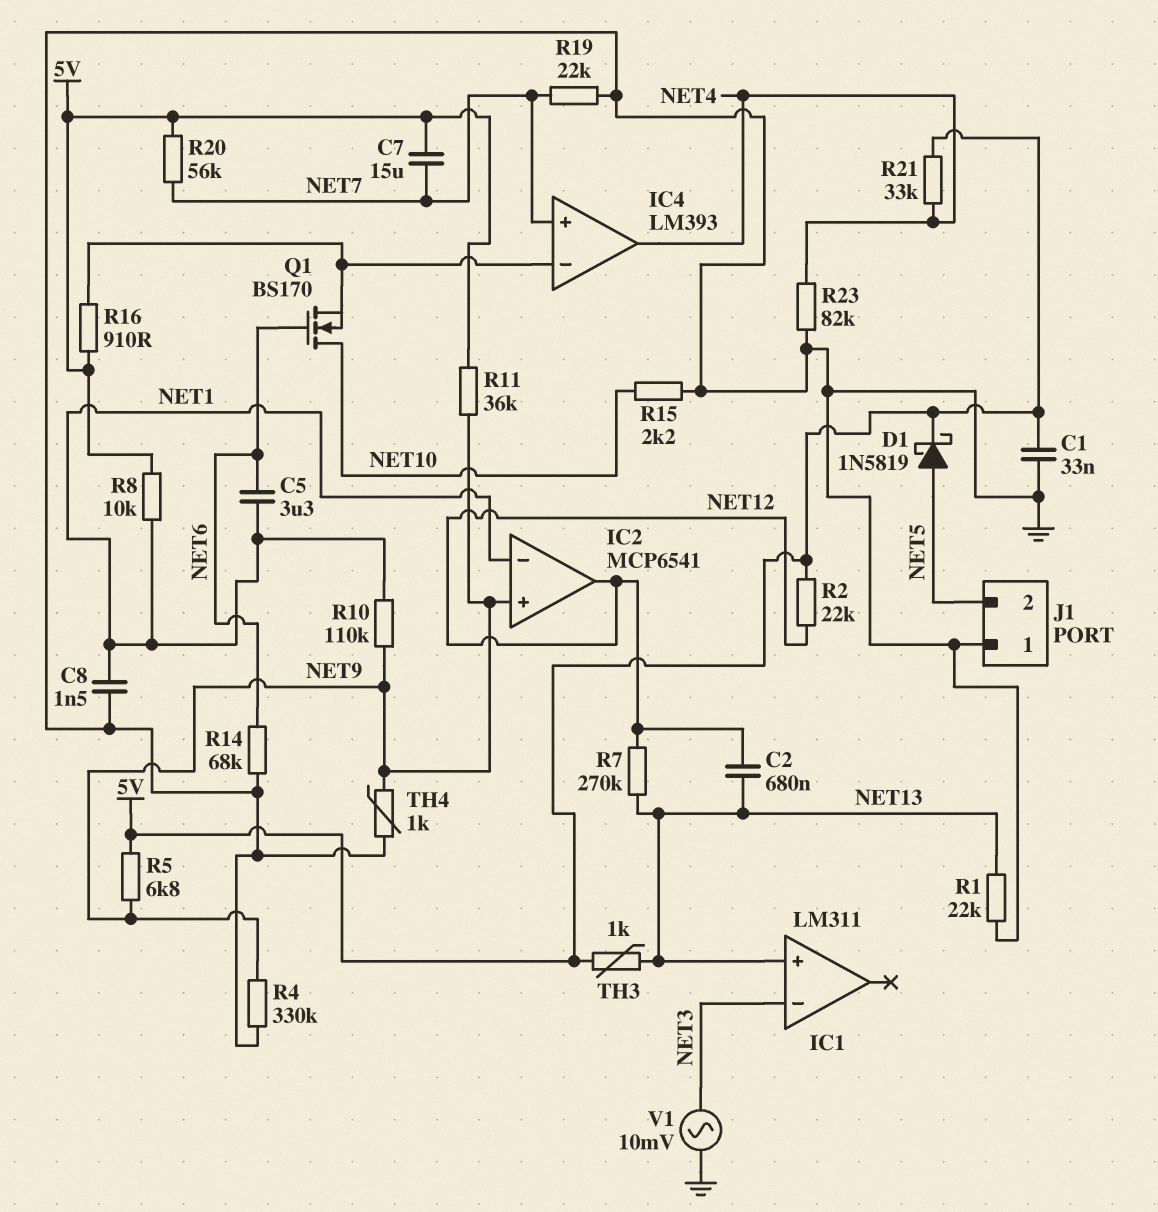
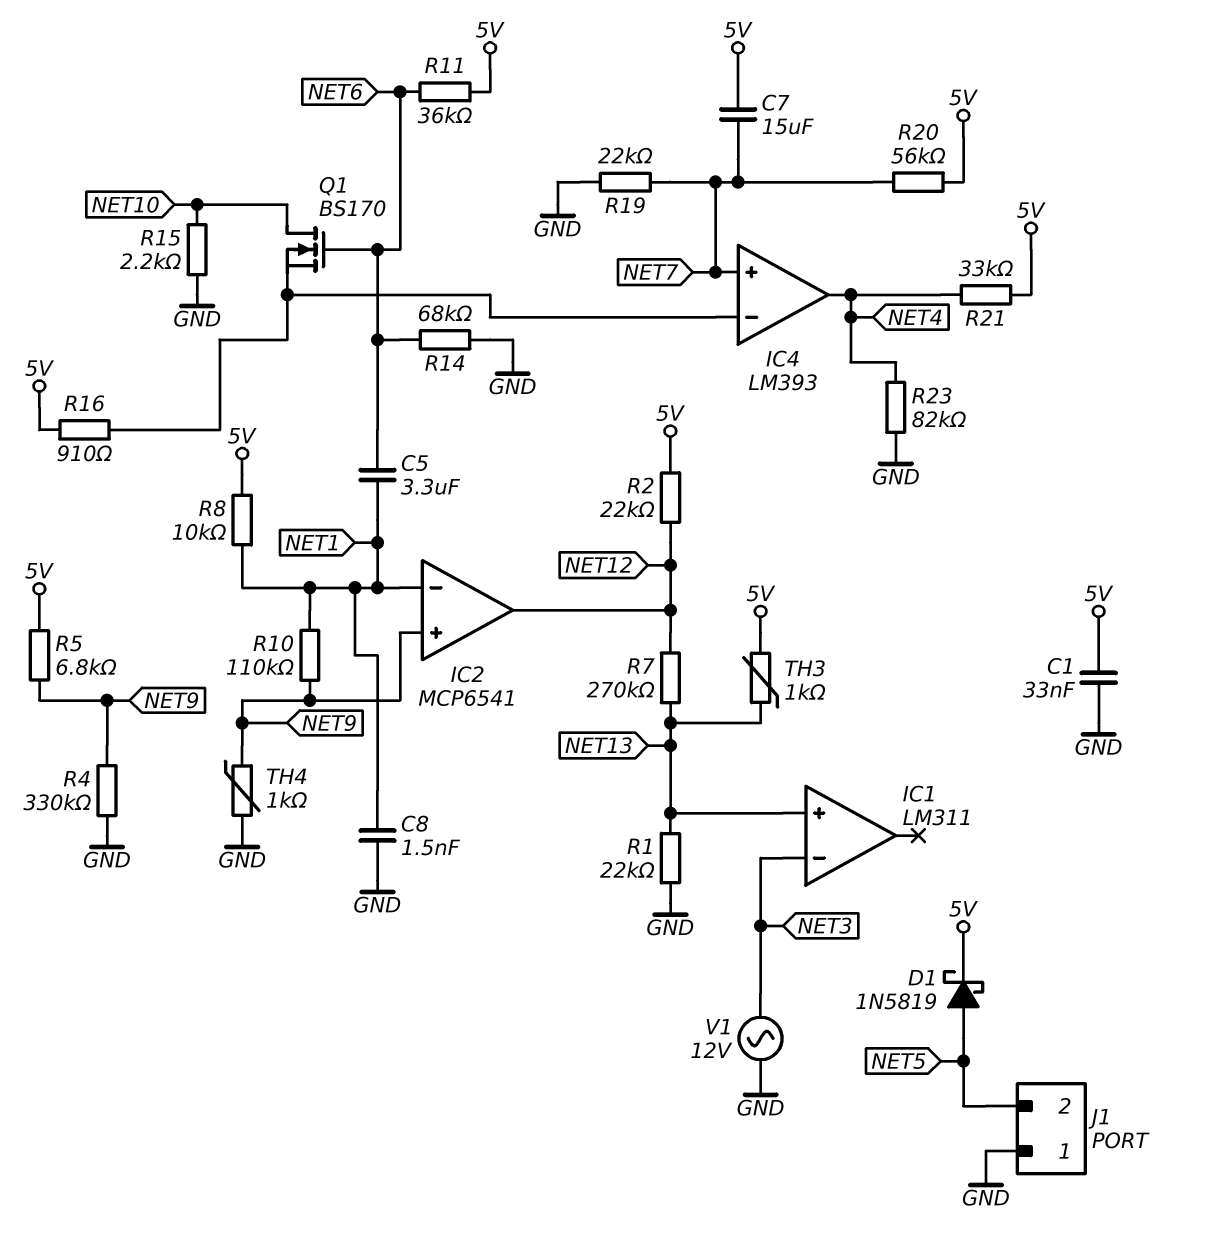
C2: 680nF (NET12, NET13) -> none
R11: 36k (5V, NET9) -> 36k (5V, NET6)
V1: AC 10mV (GND, NET3) -> AC 12V (GND, NET3)

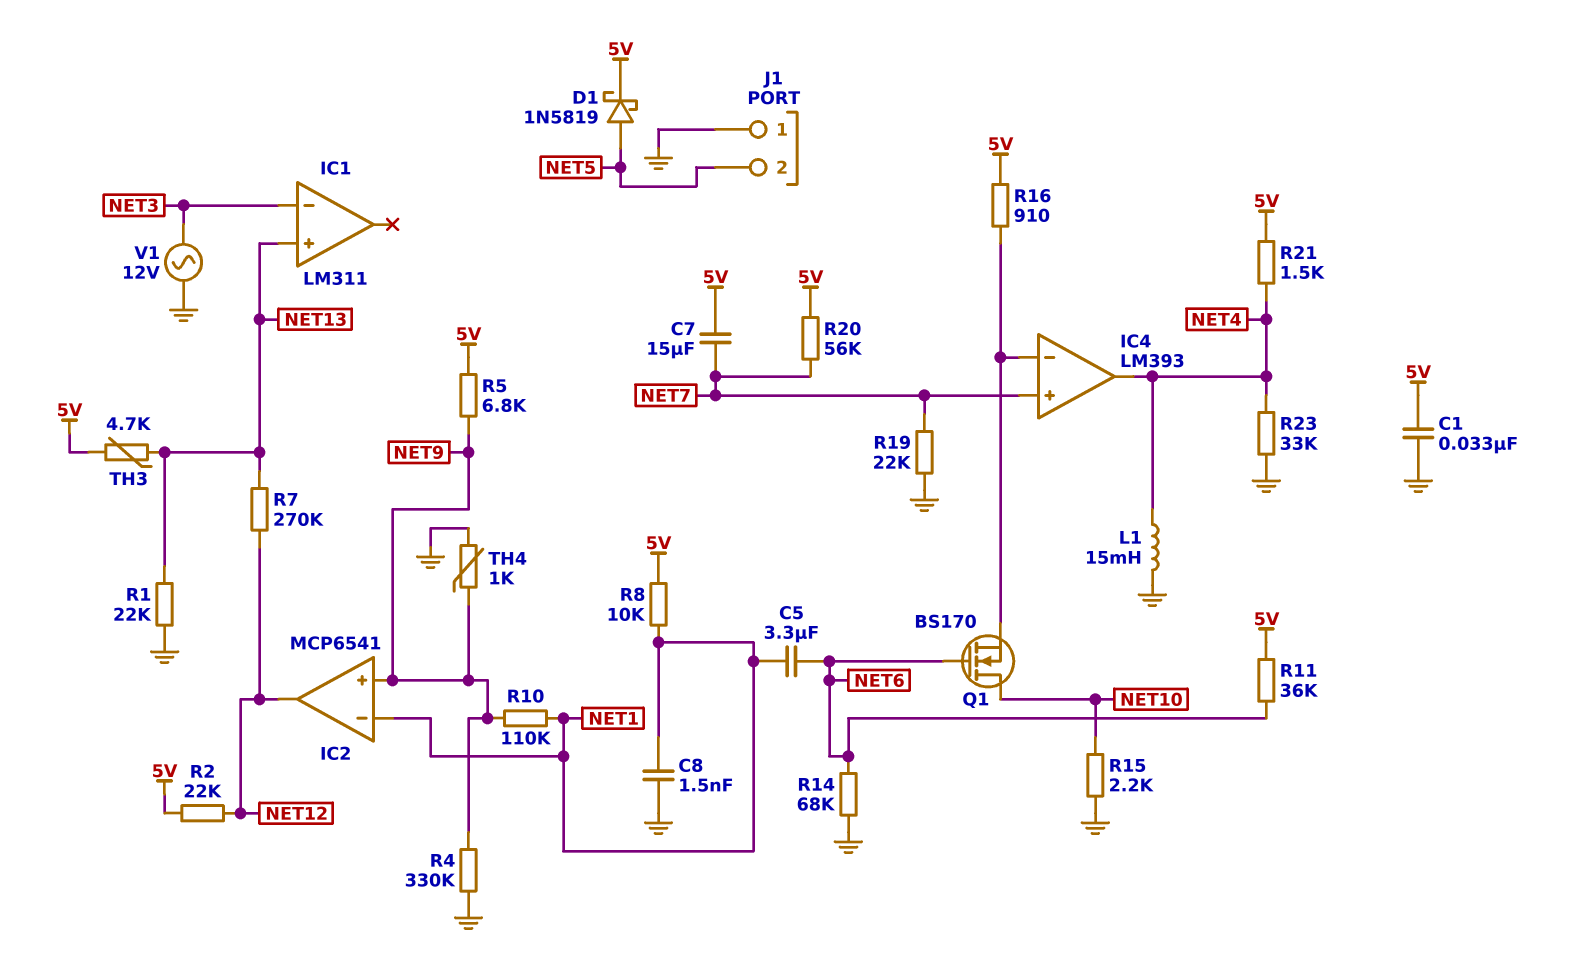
L1: none -> 15mH (GND, NET4)
R21: 33k (5V, NET4) -> 1.5k (5V, NET4)
R23: 82k (GND, NET4) -> 33k (GND, NET4)
TH3: 1k (5V, NET13) -> 4.7k (5V, NET13)

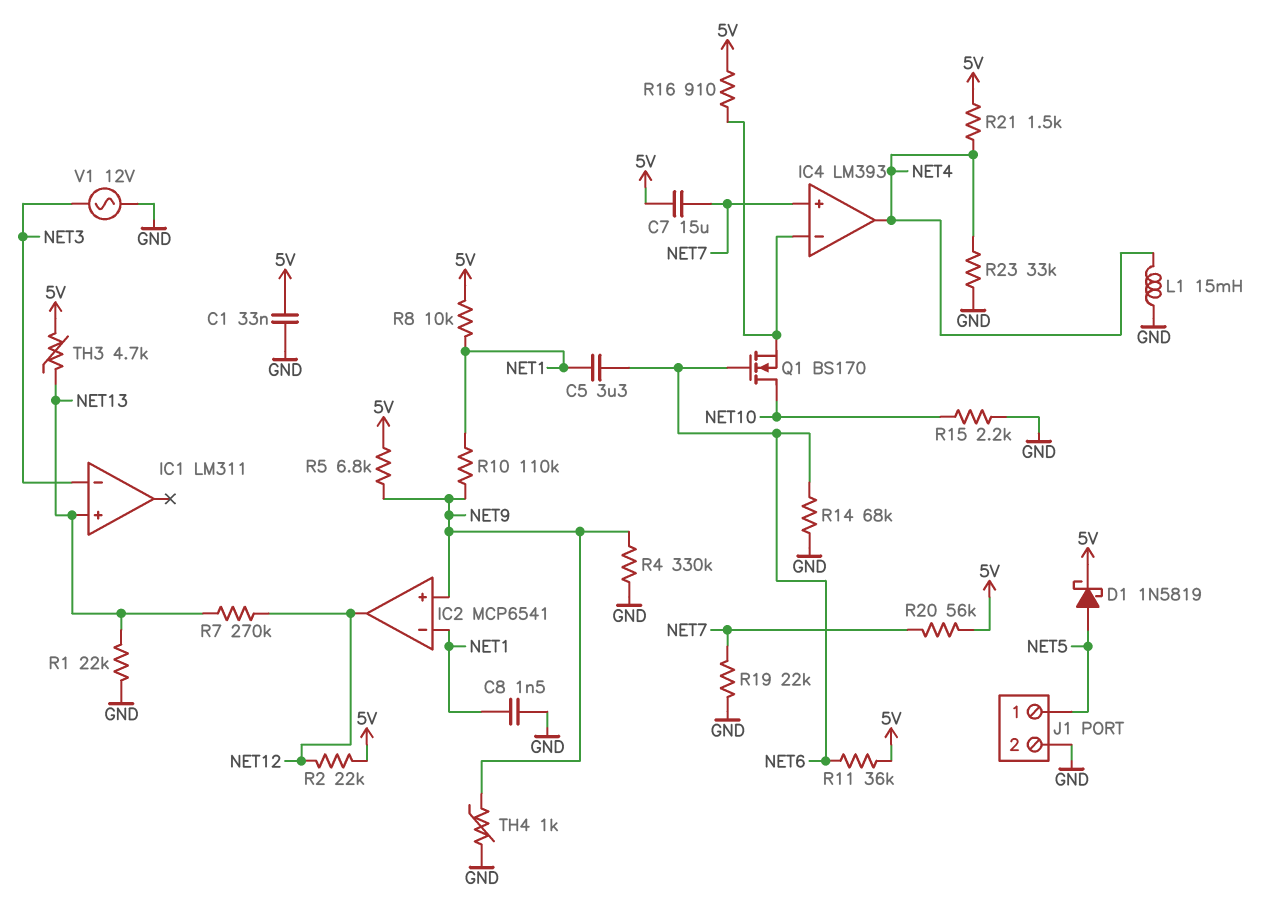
J1 pin 1: GND -> NET5
J1 pin 2: NET5 -> GND

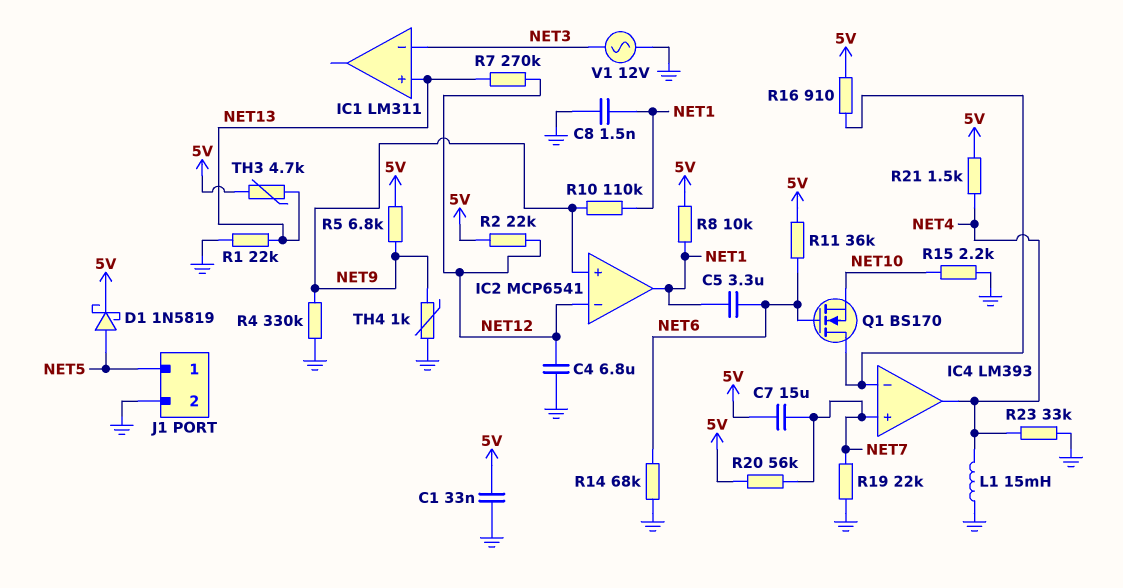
C4: none -> 6.8uF (GND, NET12)
IC2 pin in-: NET1 -> NET12
IC2 pin out: NET12 -> NET1
Q1: NMOS BS170 (G NET6, D NET10, S IC4/in-) -> NMOS BS170 (G NET6, D IC4/in-, S NET10)

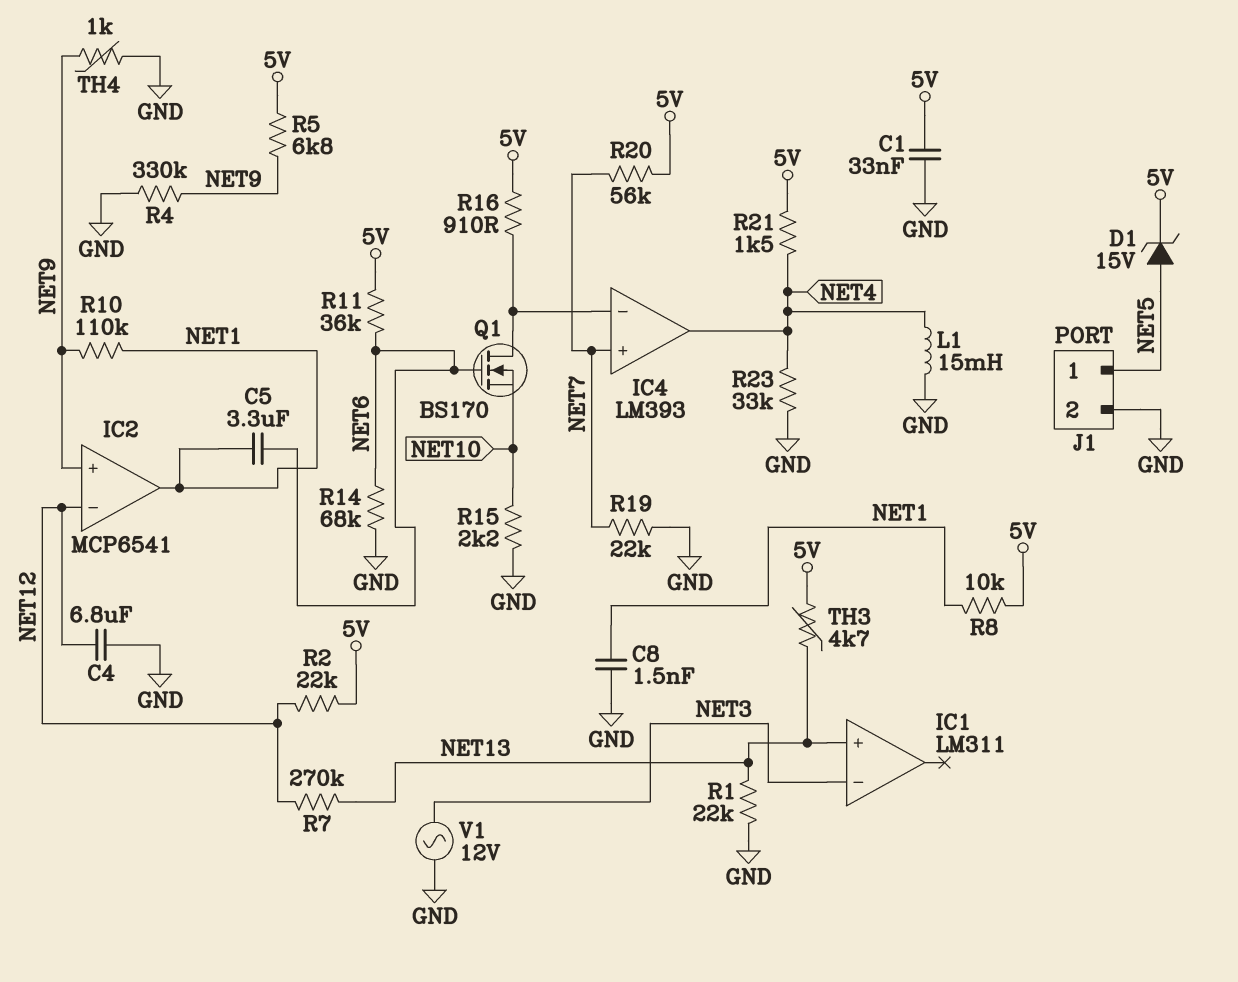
C7: 15uF (5V, NET7) -> none
D1: schottky 1N5819 (A NET5, K 5V) -> zener 15V (A NET5, K 5V)

